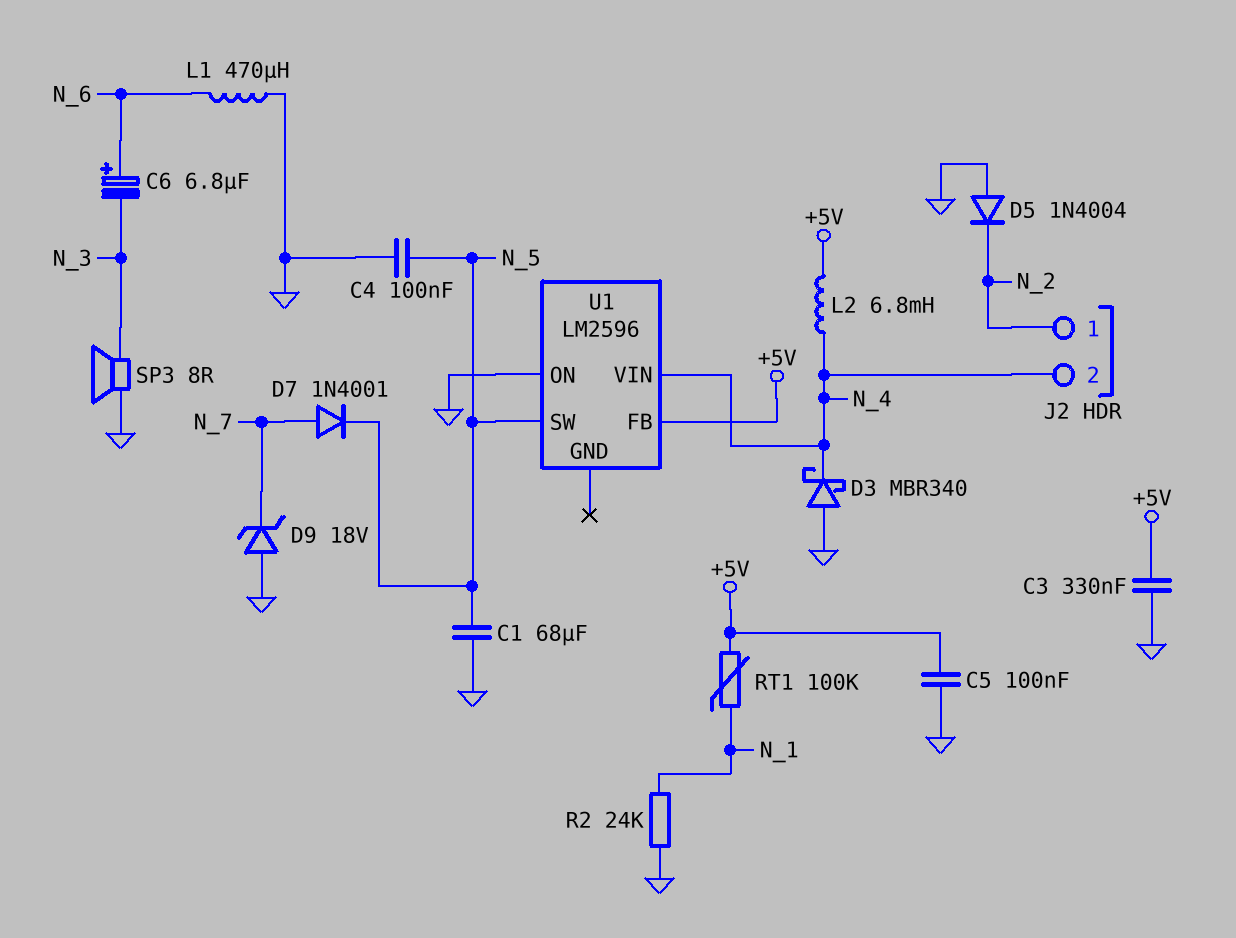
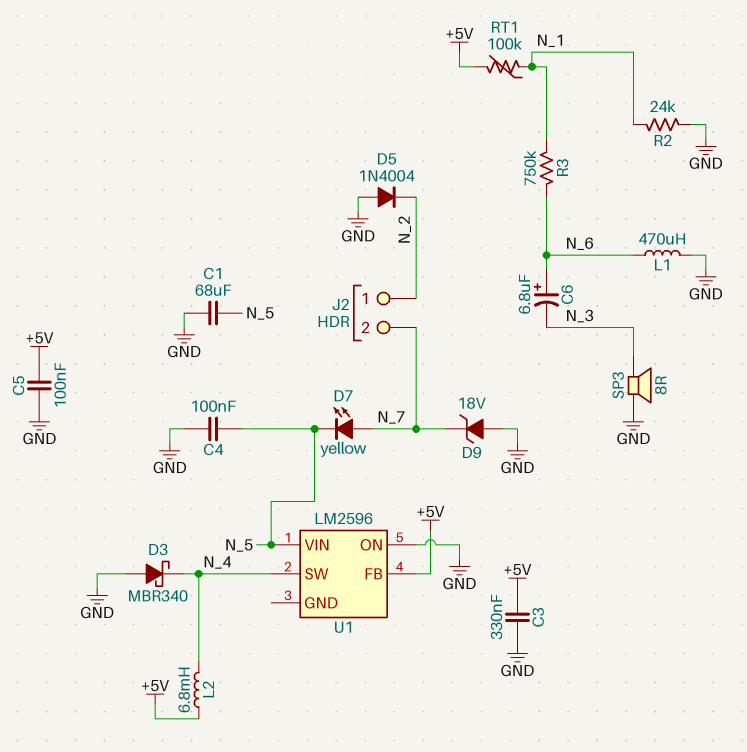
D7: diode 1N4001 (A N_7, K N_5) -> LED yellow (A N_7, K N_5)
J2 pin 2: N_4 -> N_7
R3: none -> 750k (N_1, N_6)
U1 pin SW: N_5 -> N_4
U1 pin VIN: N_4 -> N_5

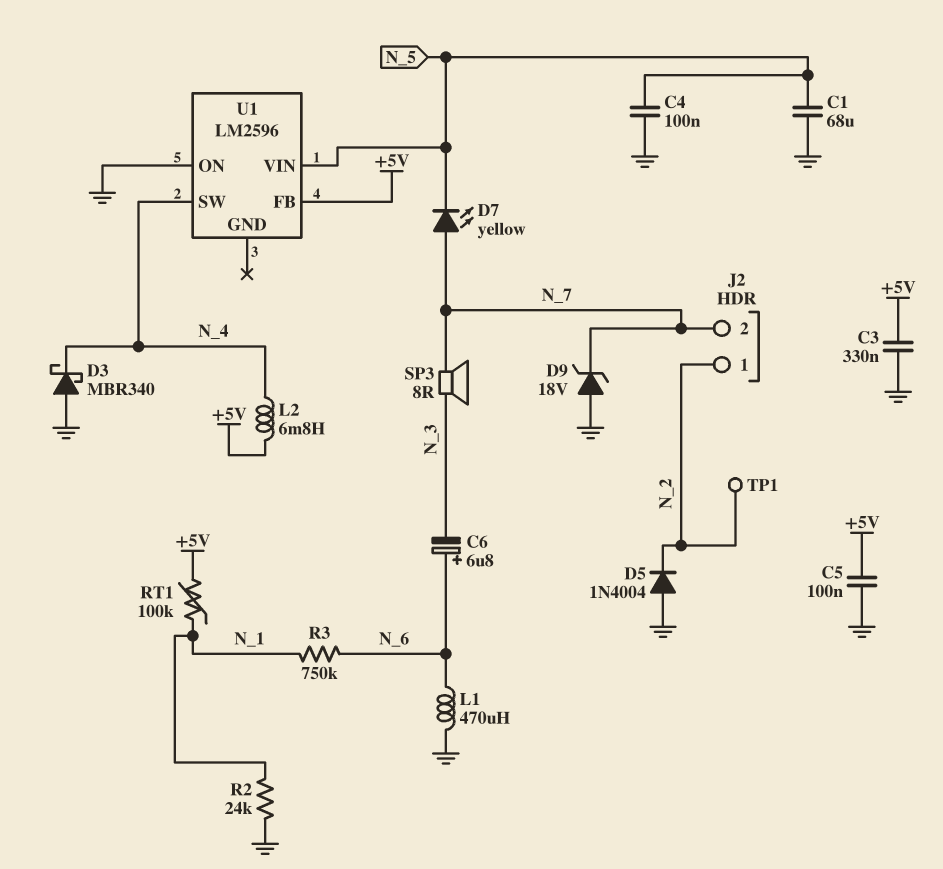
SP3: speaker 8R (GND, N_3) -> speaker 8R (N_3, N_7)
TP1: none -> test point (N_2)

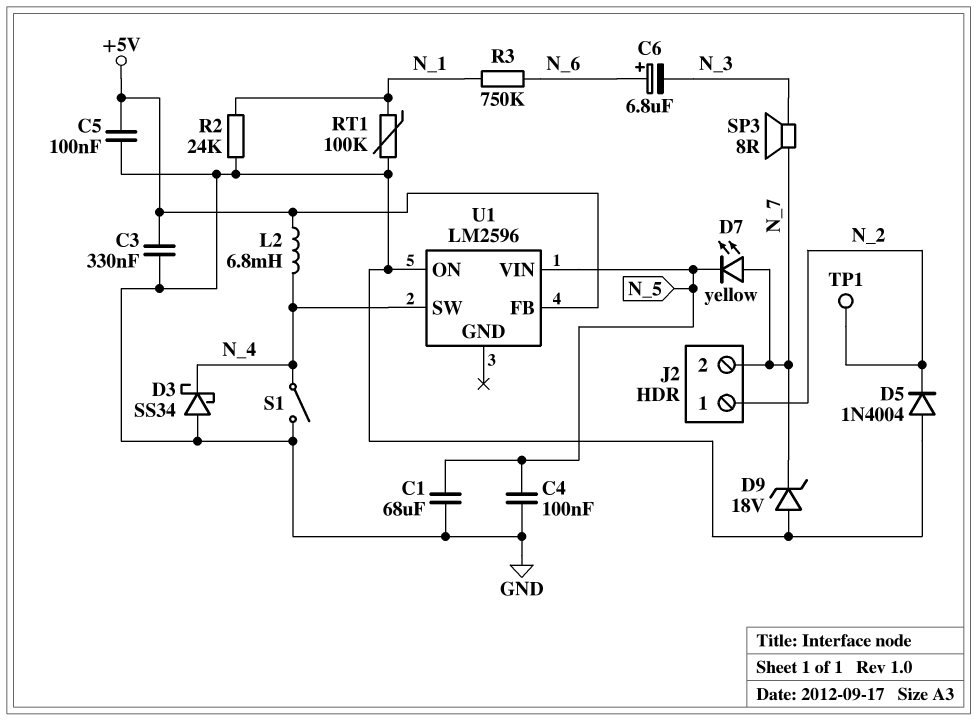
D3: schottky MBR340 (A GND, K N_4) -> schottky SS34 (A GND, K N_4)
L1: 470uH (GND, N_6) -> none
RT1: 100k (+5V, N_1) -> 100k (GND, N_1)
S1: none -> switch (GND, N_4)

